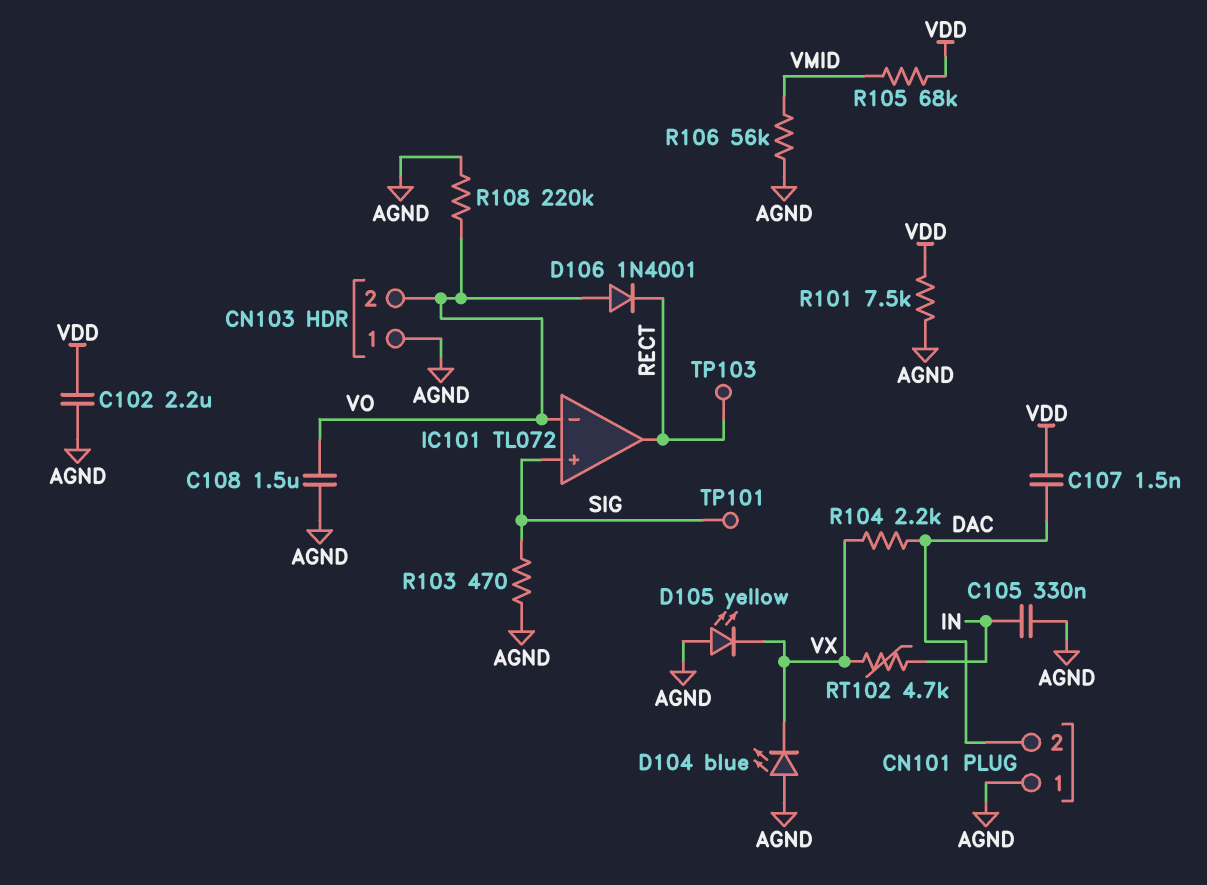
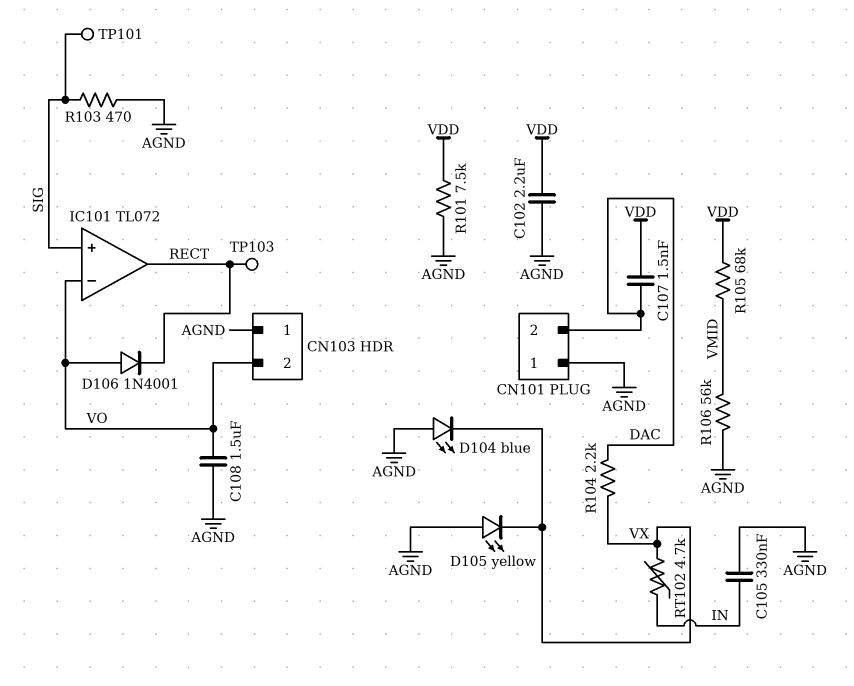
R108: 220k (AGND, VO) -> none

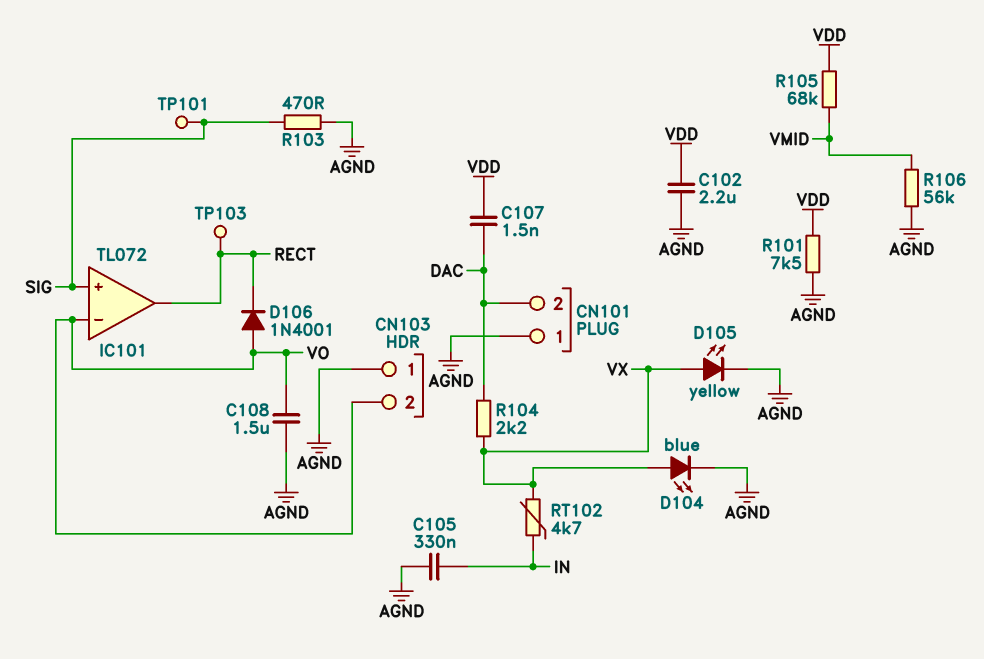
D104: LED blue (A AGND, K VX) -> LED blue (A VX, K AGND)
D105: LED yellow (A AGND, K VX) -> LED yellow (A VX, K AGND)

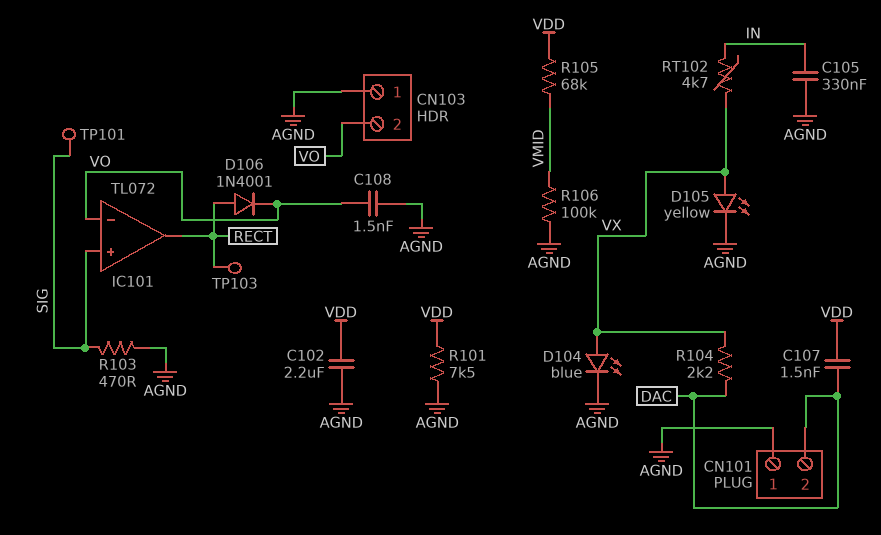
C108: 1.5uF (AGND, VO) -> 1.5nF (AGND, VO)
D106: diode 1N4001 (A VO, K RECT) -> diode 1N4001 (A RECT, K VO)
R106: 56k (AGND, VMID) -> 100k (AGND, VMID)

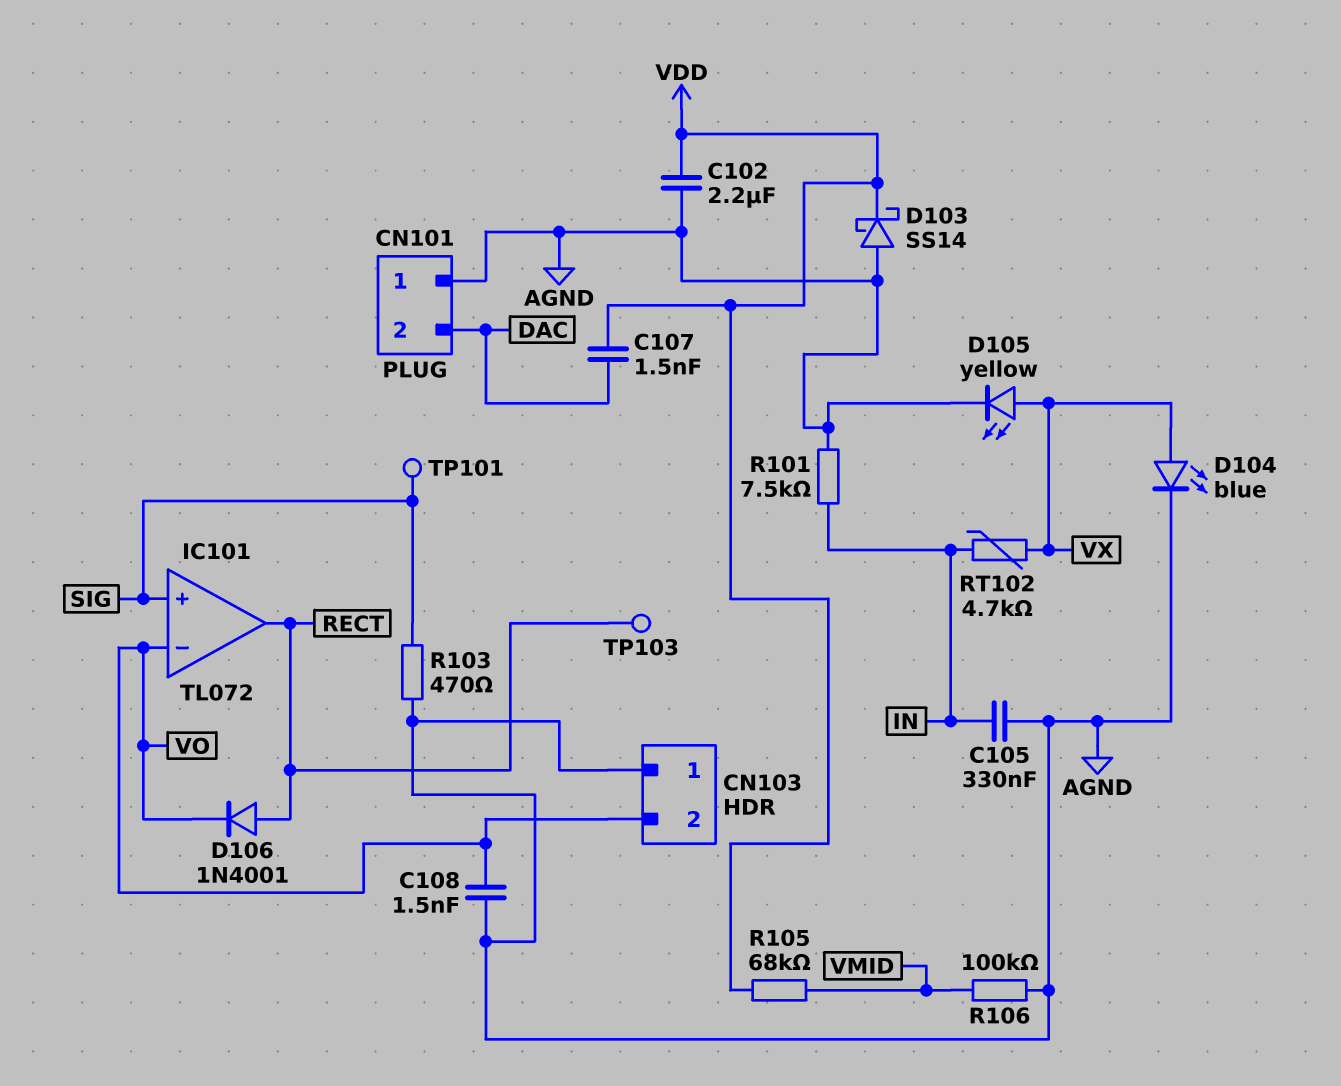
D103: none -> schottky SS14 (A AGND, K VDD)
R101: 7.5k (AGND, VDD) -> 7.5k (AGND, IN)
R104: 2.2k (DAC, VX) -> none

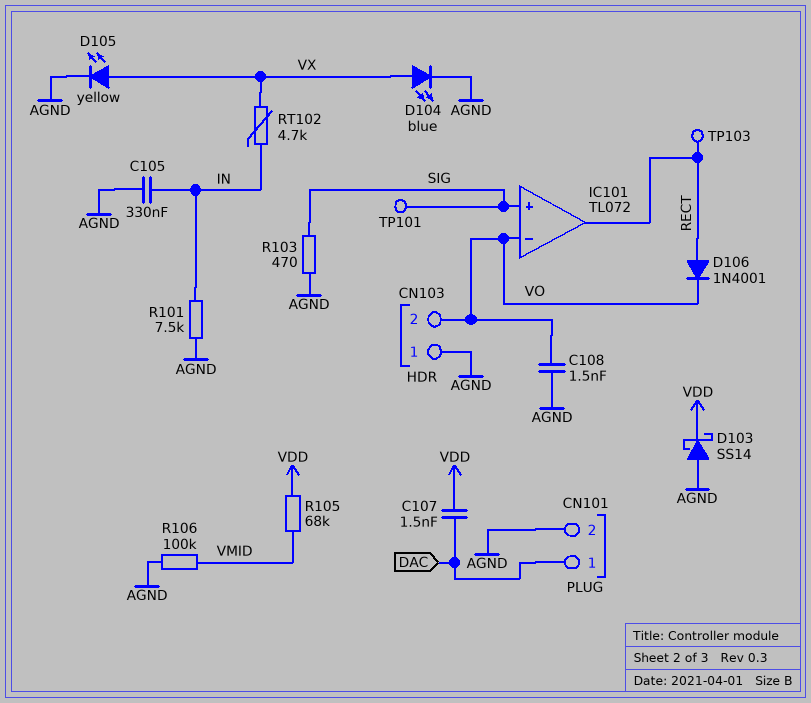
C102: 2.2uF (AGND, VDD) -> none
CN101 pin 1: AGND -> DAC
CN101 pin 2: DAC -> AGND

